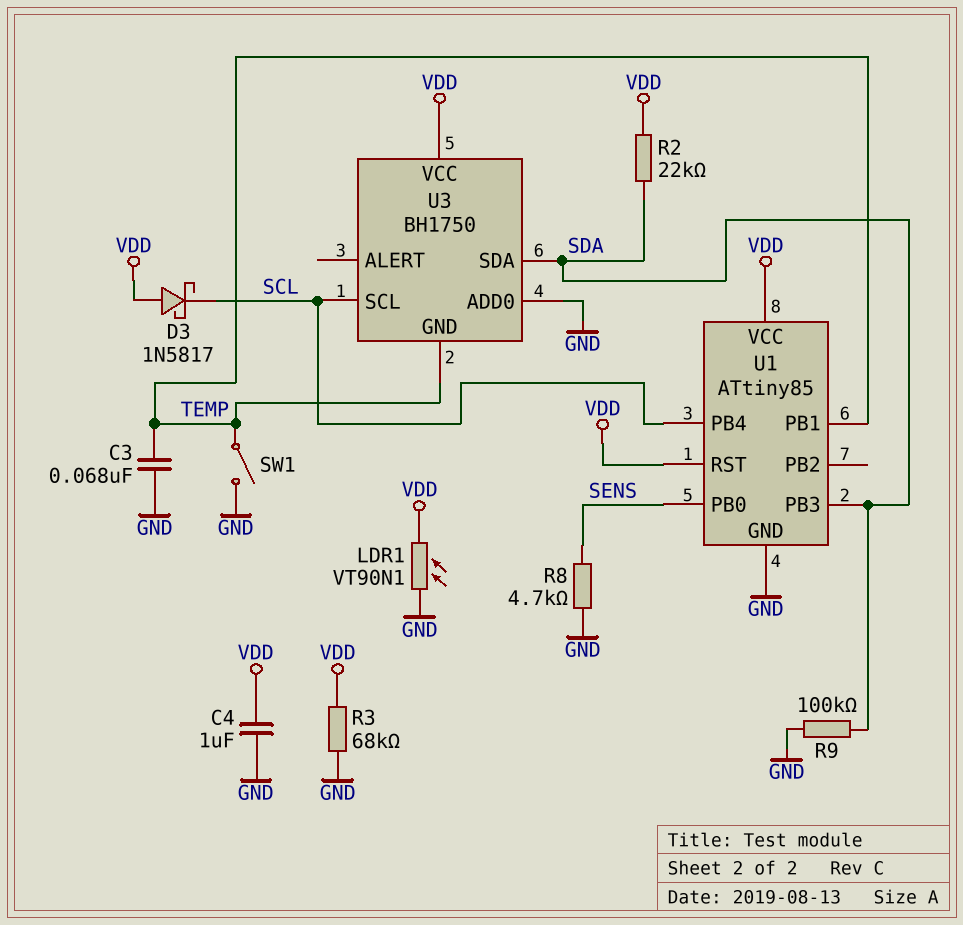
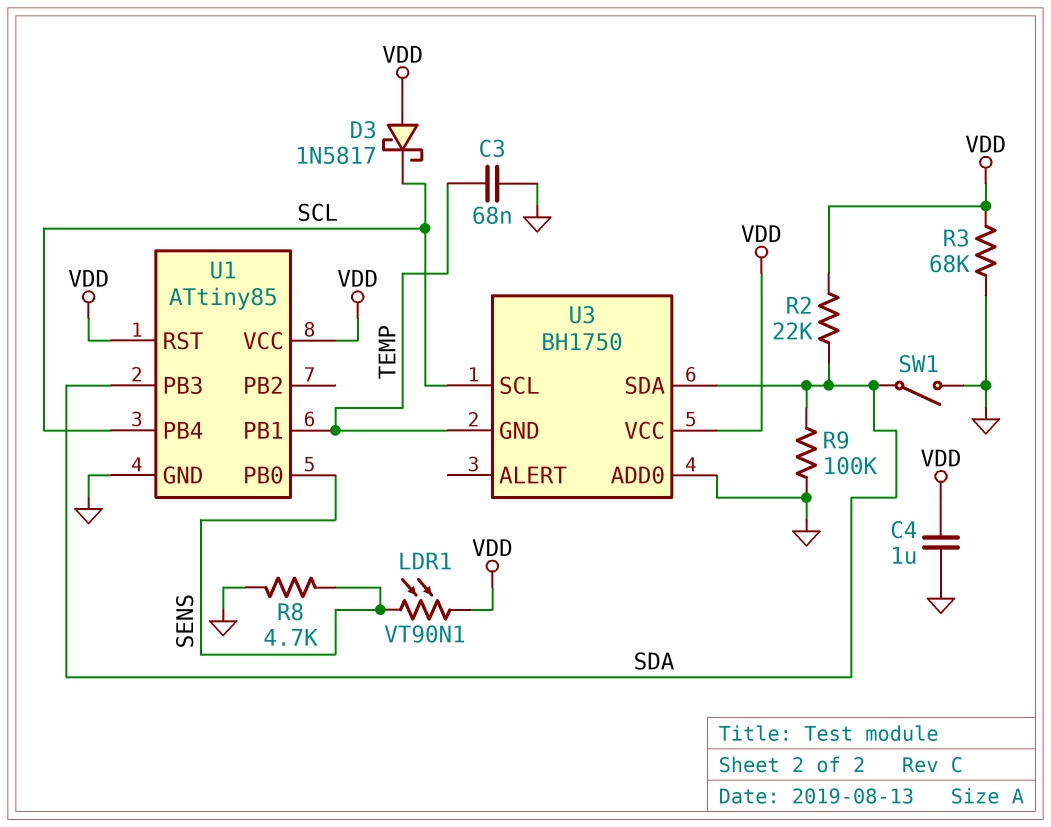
LDR1: VT90N1 (GND, VDD) -> VT90N1 (SENS, VDD)
SW1: switch (GND, TEMP) -> switch (GND, SDA)

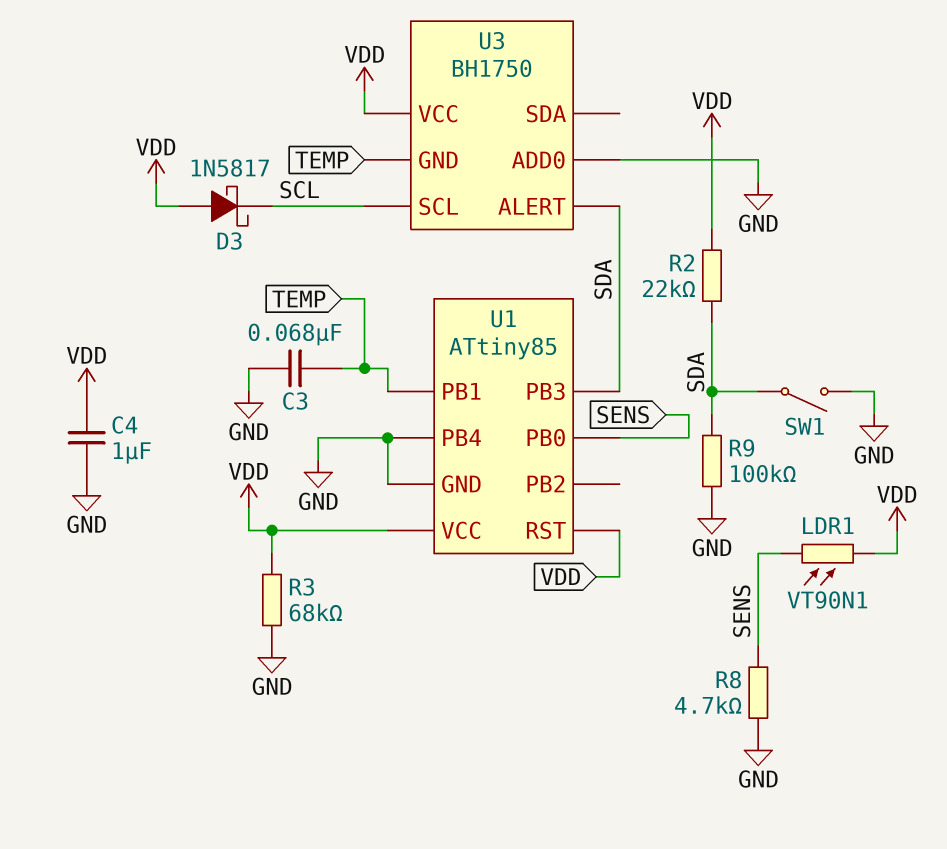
U1 pin PB4: SCL -> GND
U3 pin ALERT: none -> SDA
U3 pin SDA: SDA -> none

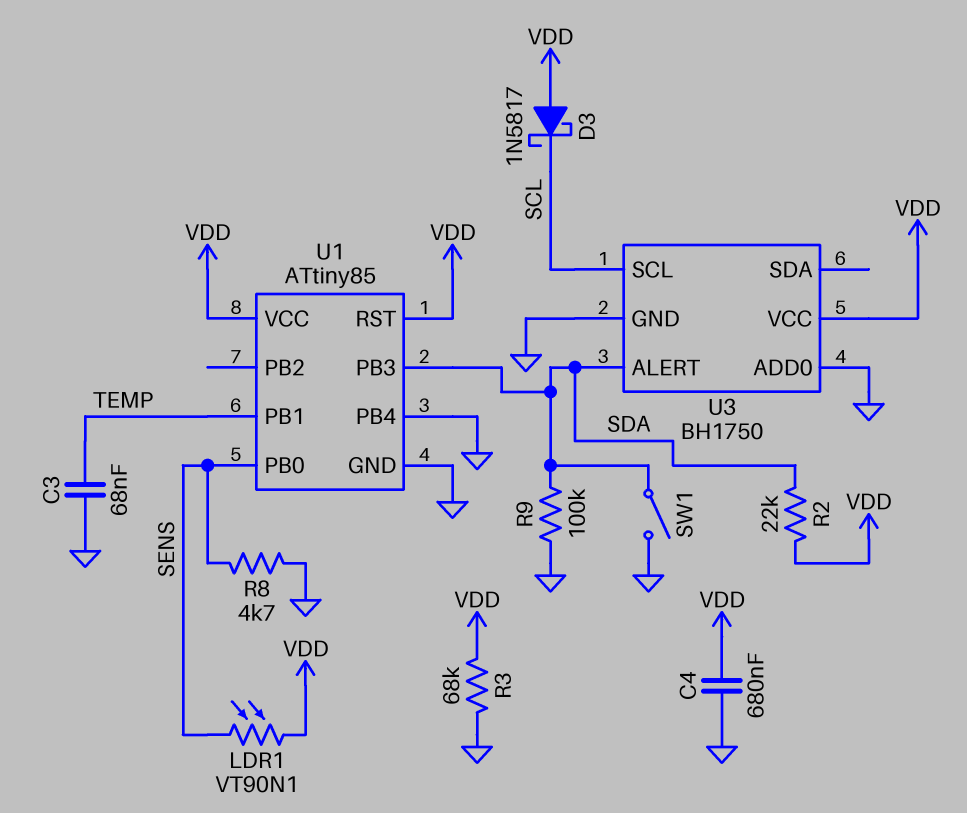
C4: 1uF (GND, VDD) -> 680nF (GND, VDD)
U3 pin GND: TEMP -> GND

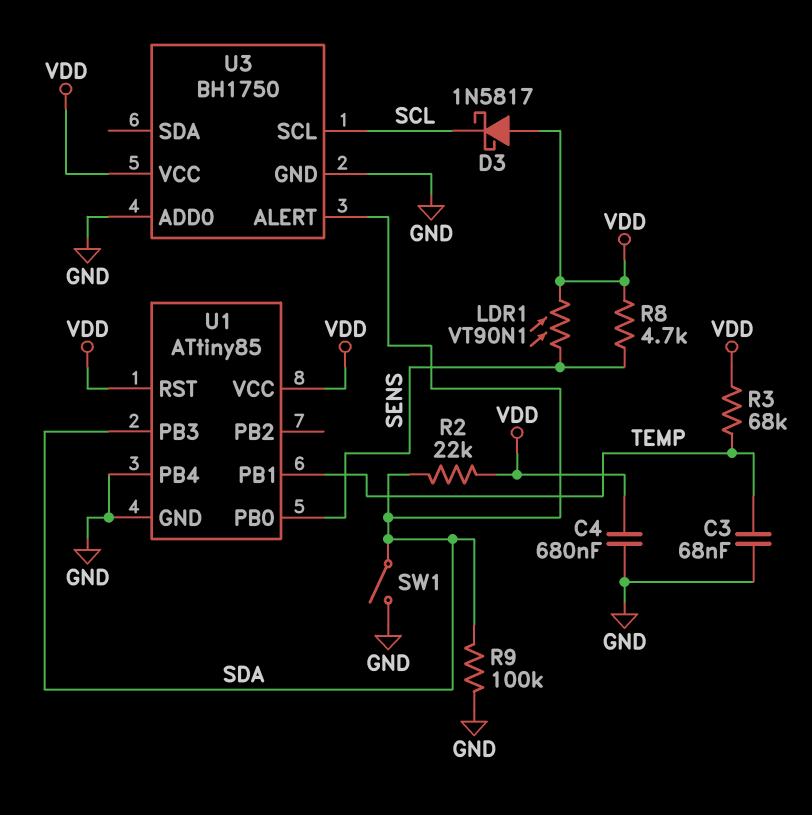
R3: 68k (GND, VDD) -> 68k (TEMP, VDD)
R8: 4.7k (GND, SENS) -> 4.7k (SENS, VDD)

